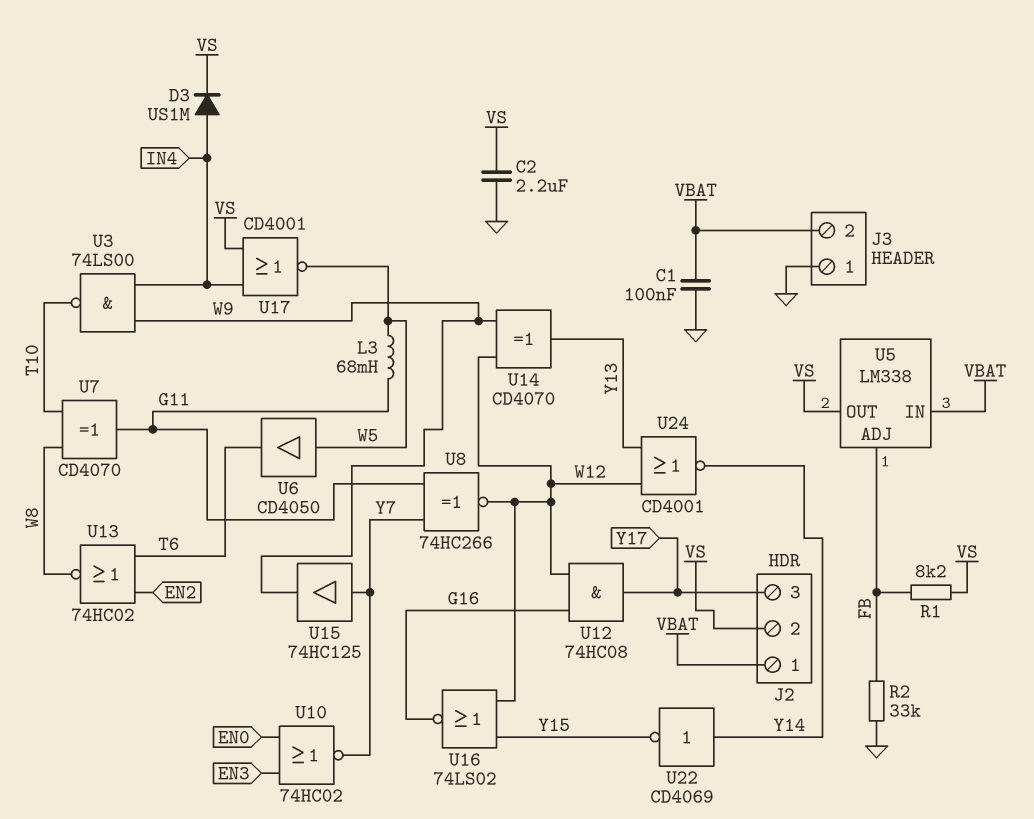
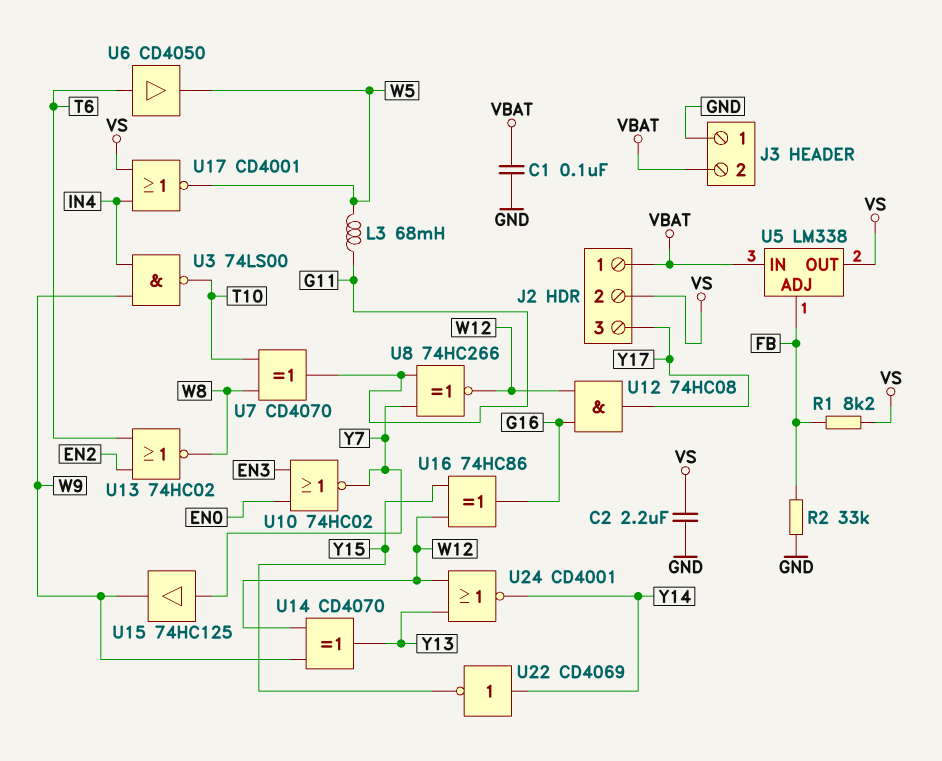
D3: diode US1M (A IN4, K VS) -> none
U6: buffer CD4050 (in W5, out T6) -> buffer CD4050 (in T6, out W5)
U16: NOR 74LS02 (in W12, in Y15, out G16) -> XOR 74HC86 (in W12, in Y15, out G16)

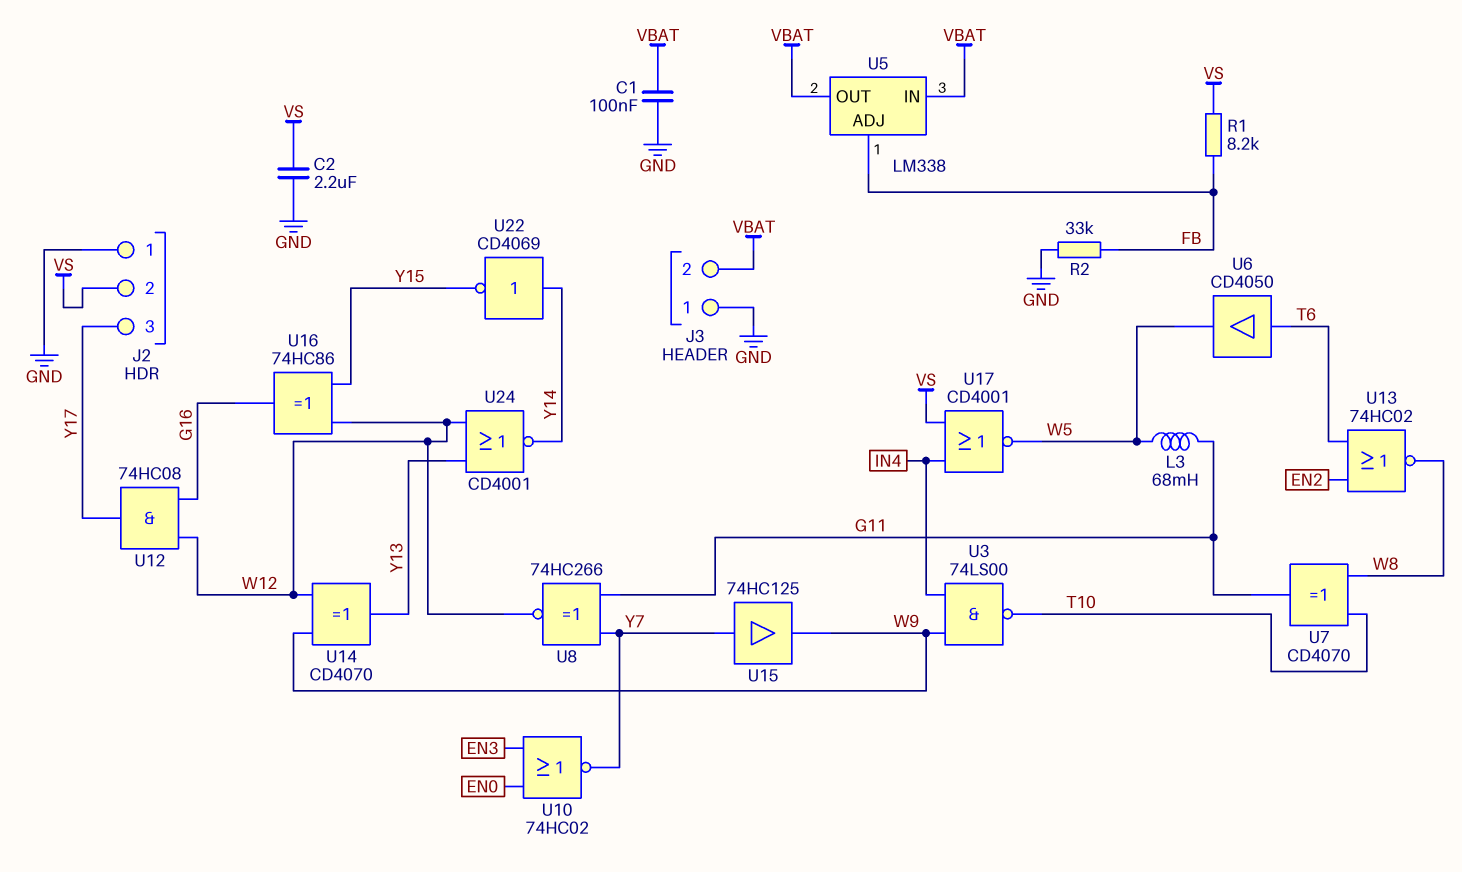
J2 pin 1: VBAT -> GND
U5 pin OUT: VS -> VBAT

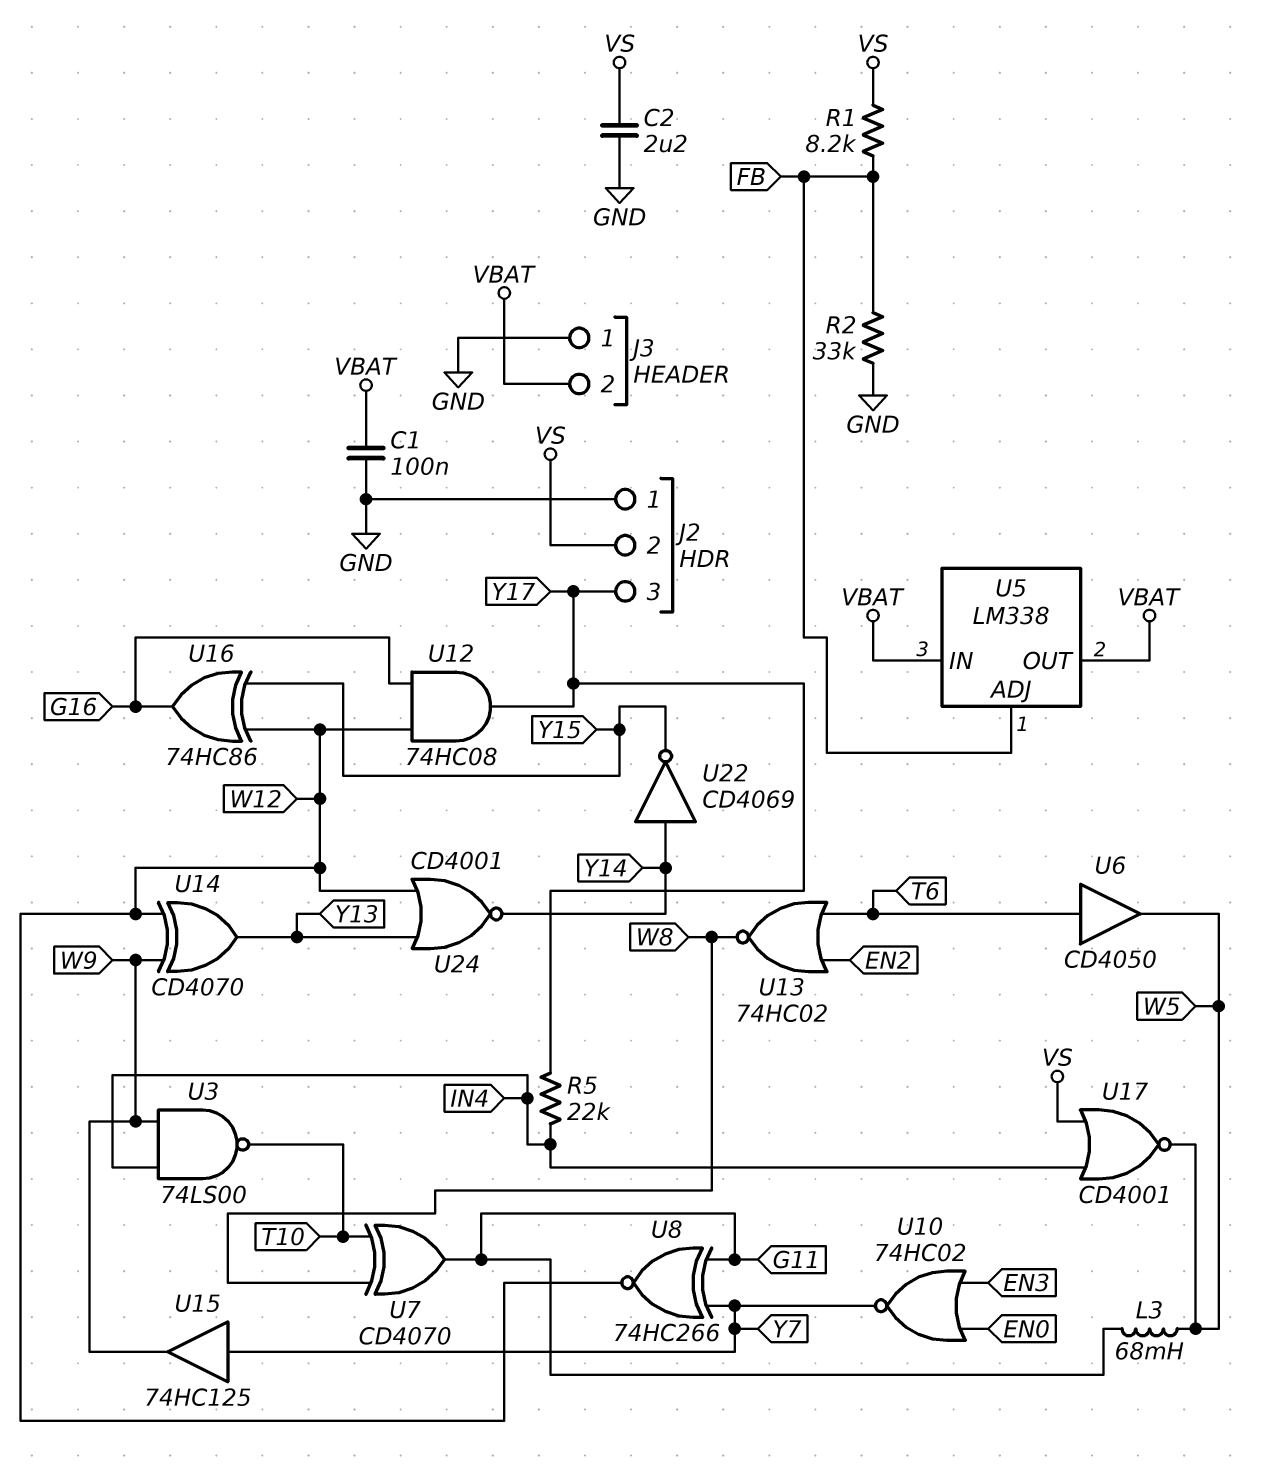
R5: none -> 22k (IN4, Y17)

